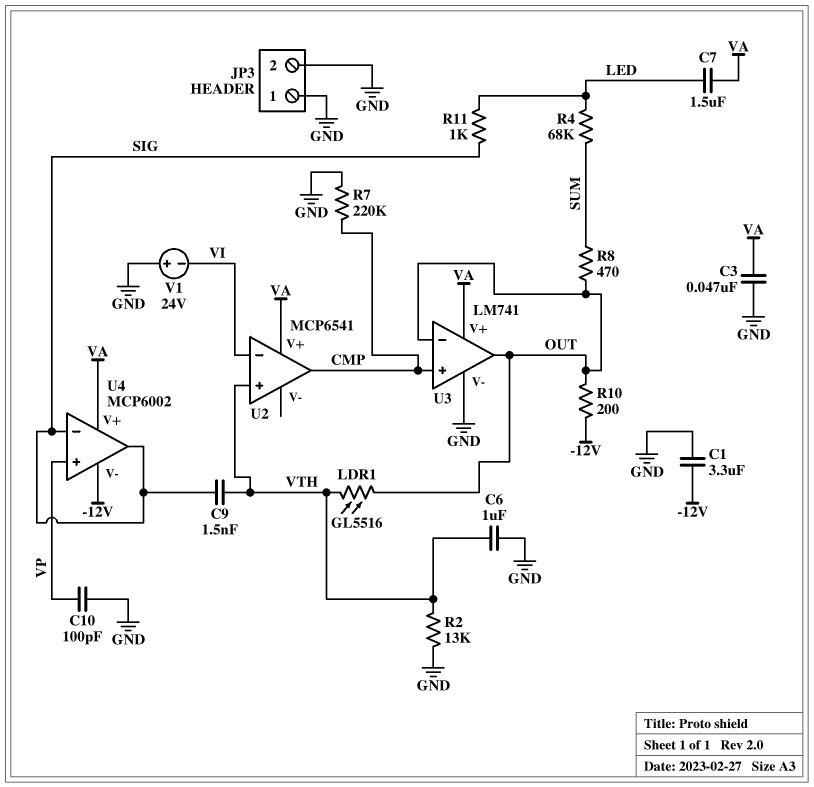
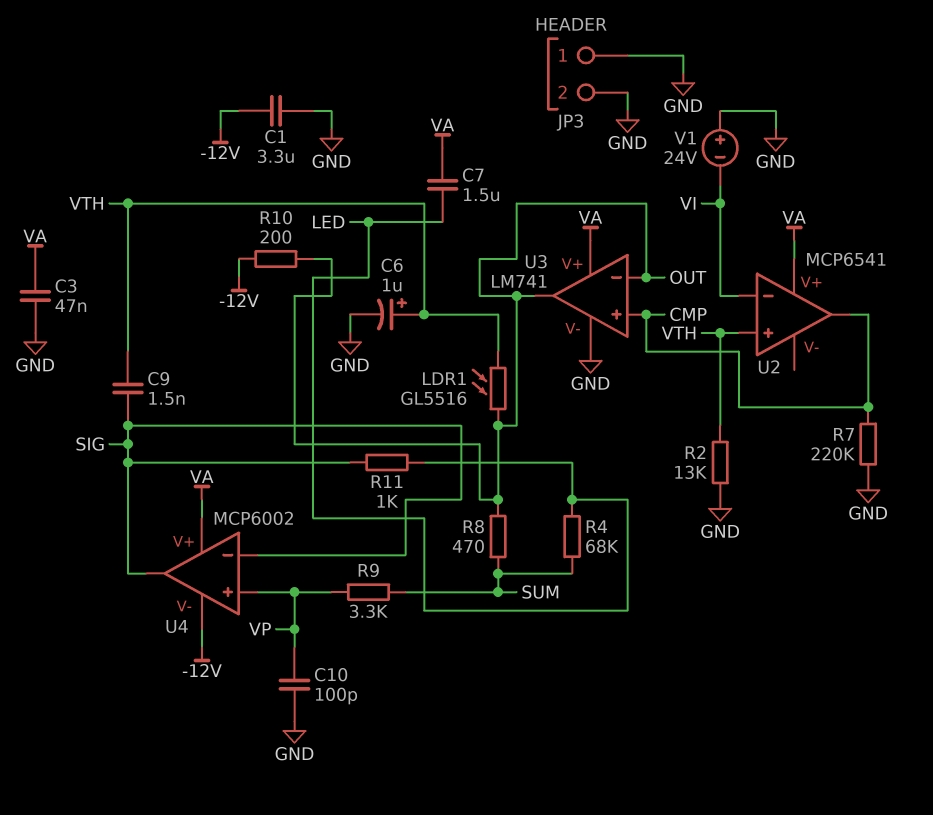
C6: 1uF (GND, VTH) -> 1uF (plus VTH, minus GND)
R9: none -> 3.3k (SUM, VP)

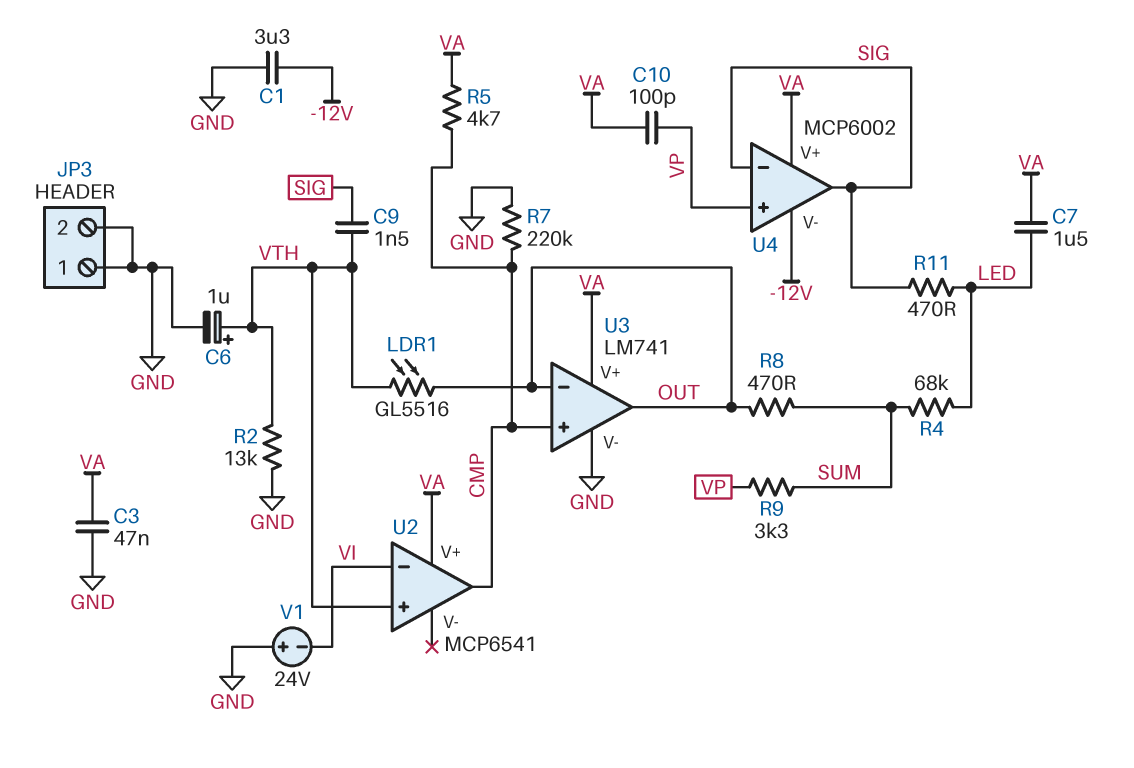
C10: 100pF (GND, VP) -> 100pF (VA, VP)
R5: none -> 4.7k (CMP, VA)
R10: 200 (-12V, OUT) -> none
R11: 1k (LED, SIG) -> 470 (LED, SIG)

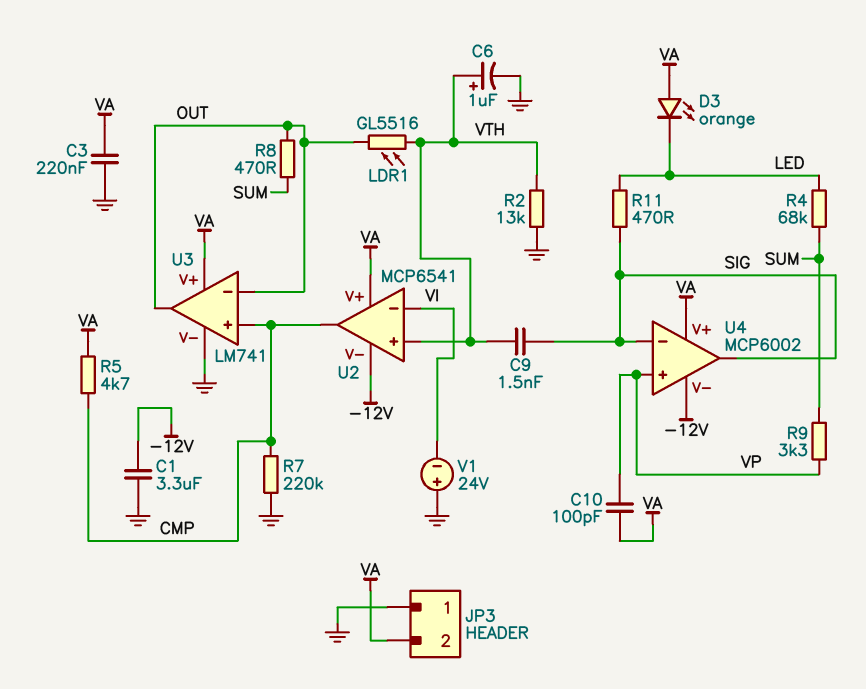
C3: 47nF (GND, VA) -> 220nF (GND, VA)
C7: 1.5uF (LED, VA) -> none
D3: none -> LED orange (A VA, K LED)
JP3 pin 2: GND -> VA
U2 pin V-: none -> -12V

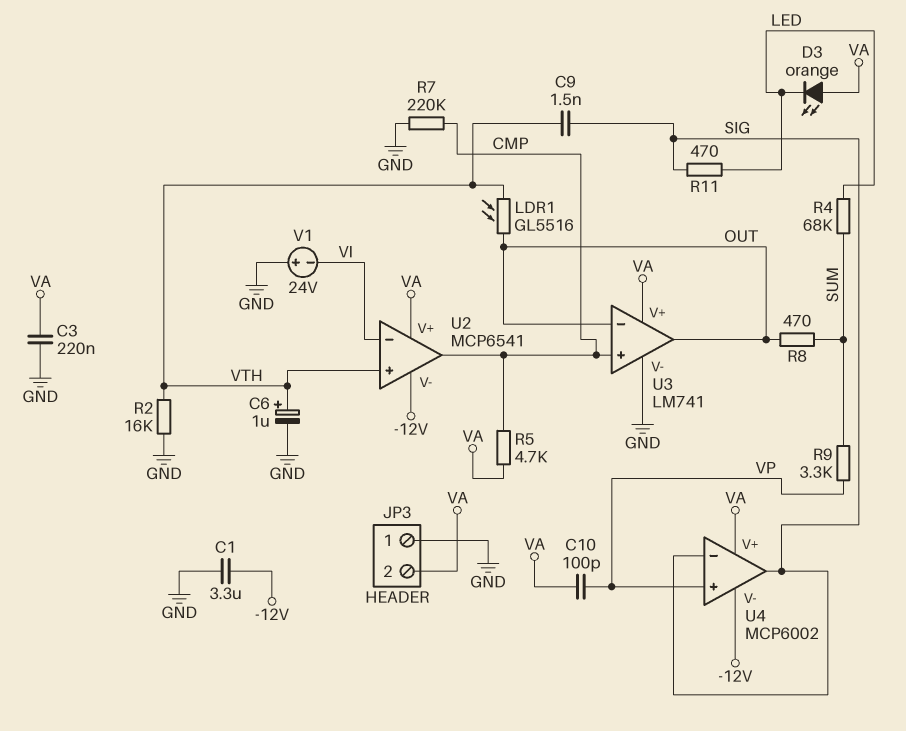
R2: 13k (GND, VTH) -> 16k (GND, VTH)

